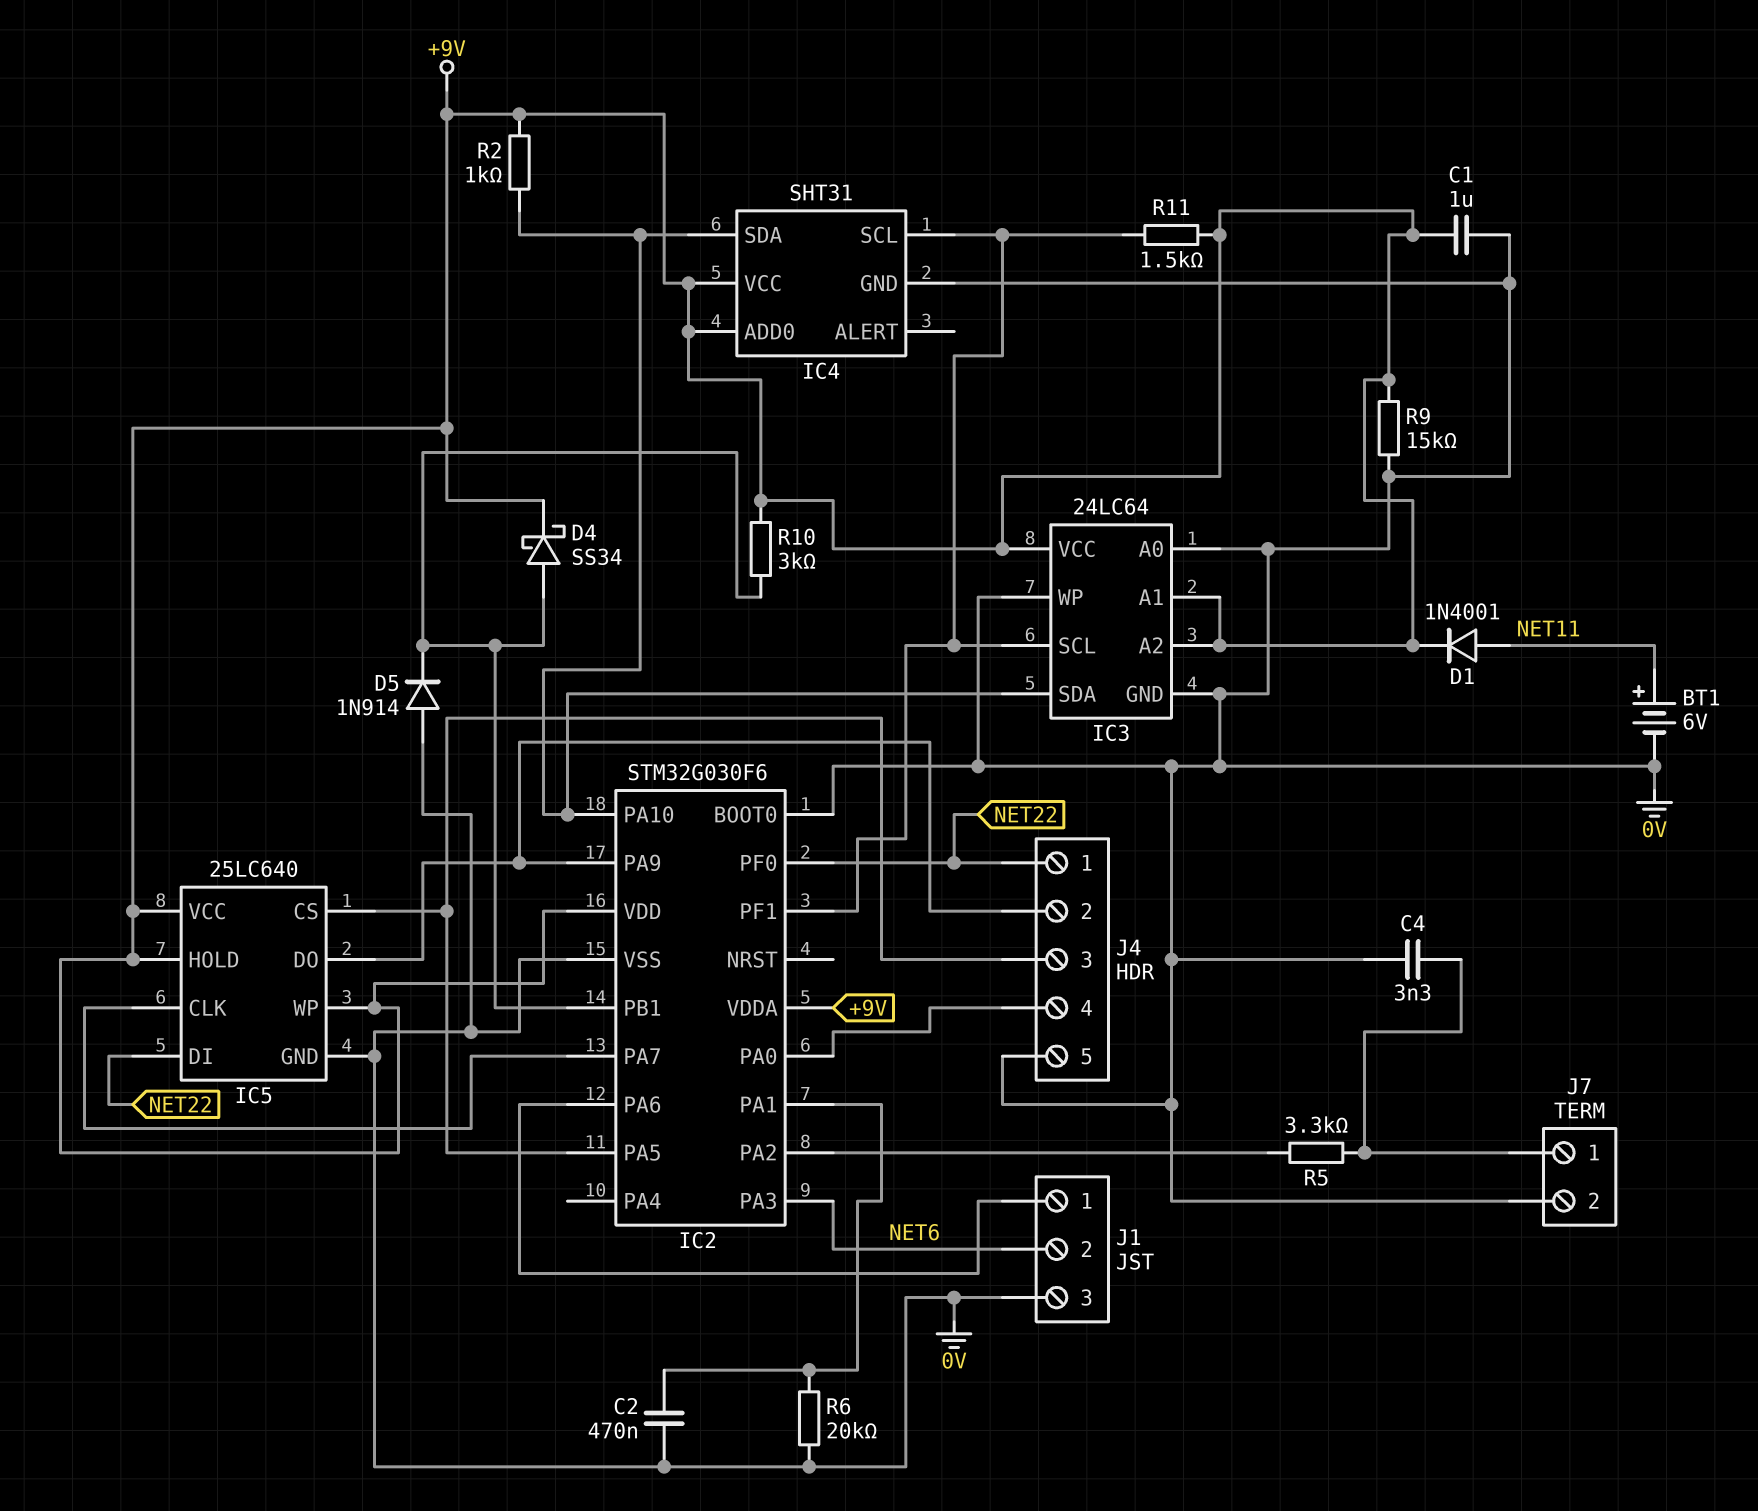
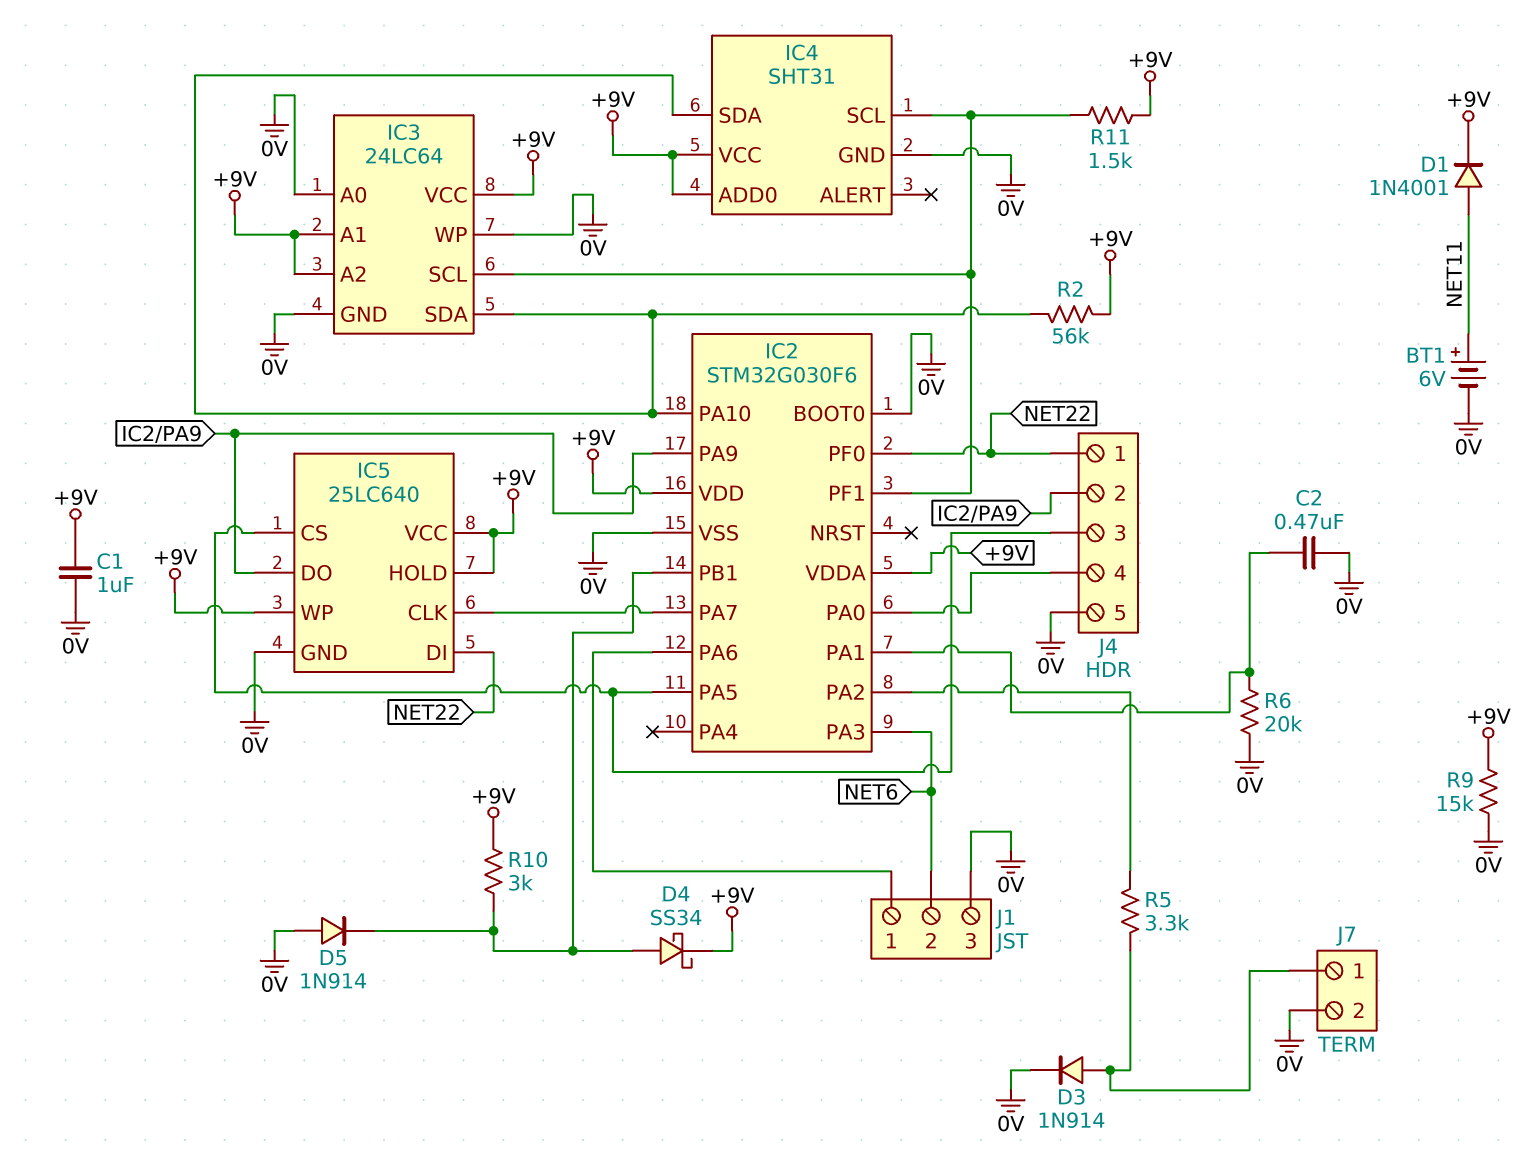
C4: 3.3nF (0V, J7/1) -> none
D3: none -> diode 1N914 (A J7/1, K 0V)
R2: 1k (+9V, IC2/PA10) -> 56k (+9V, IC2/PA10)

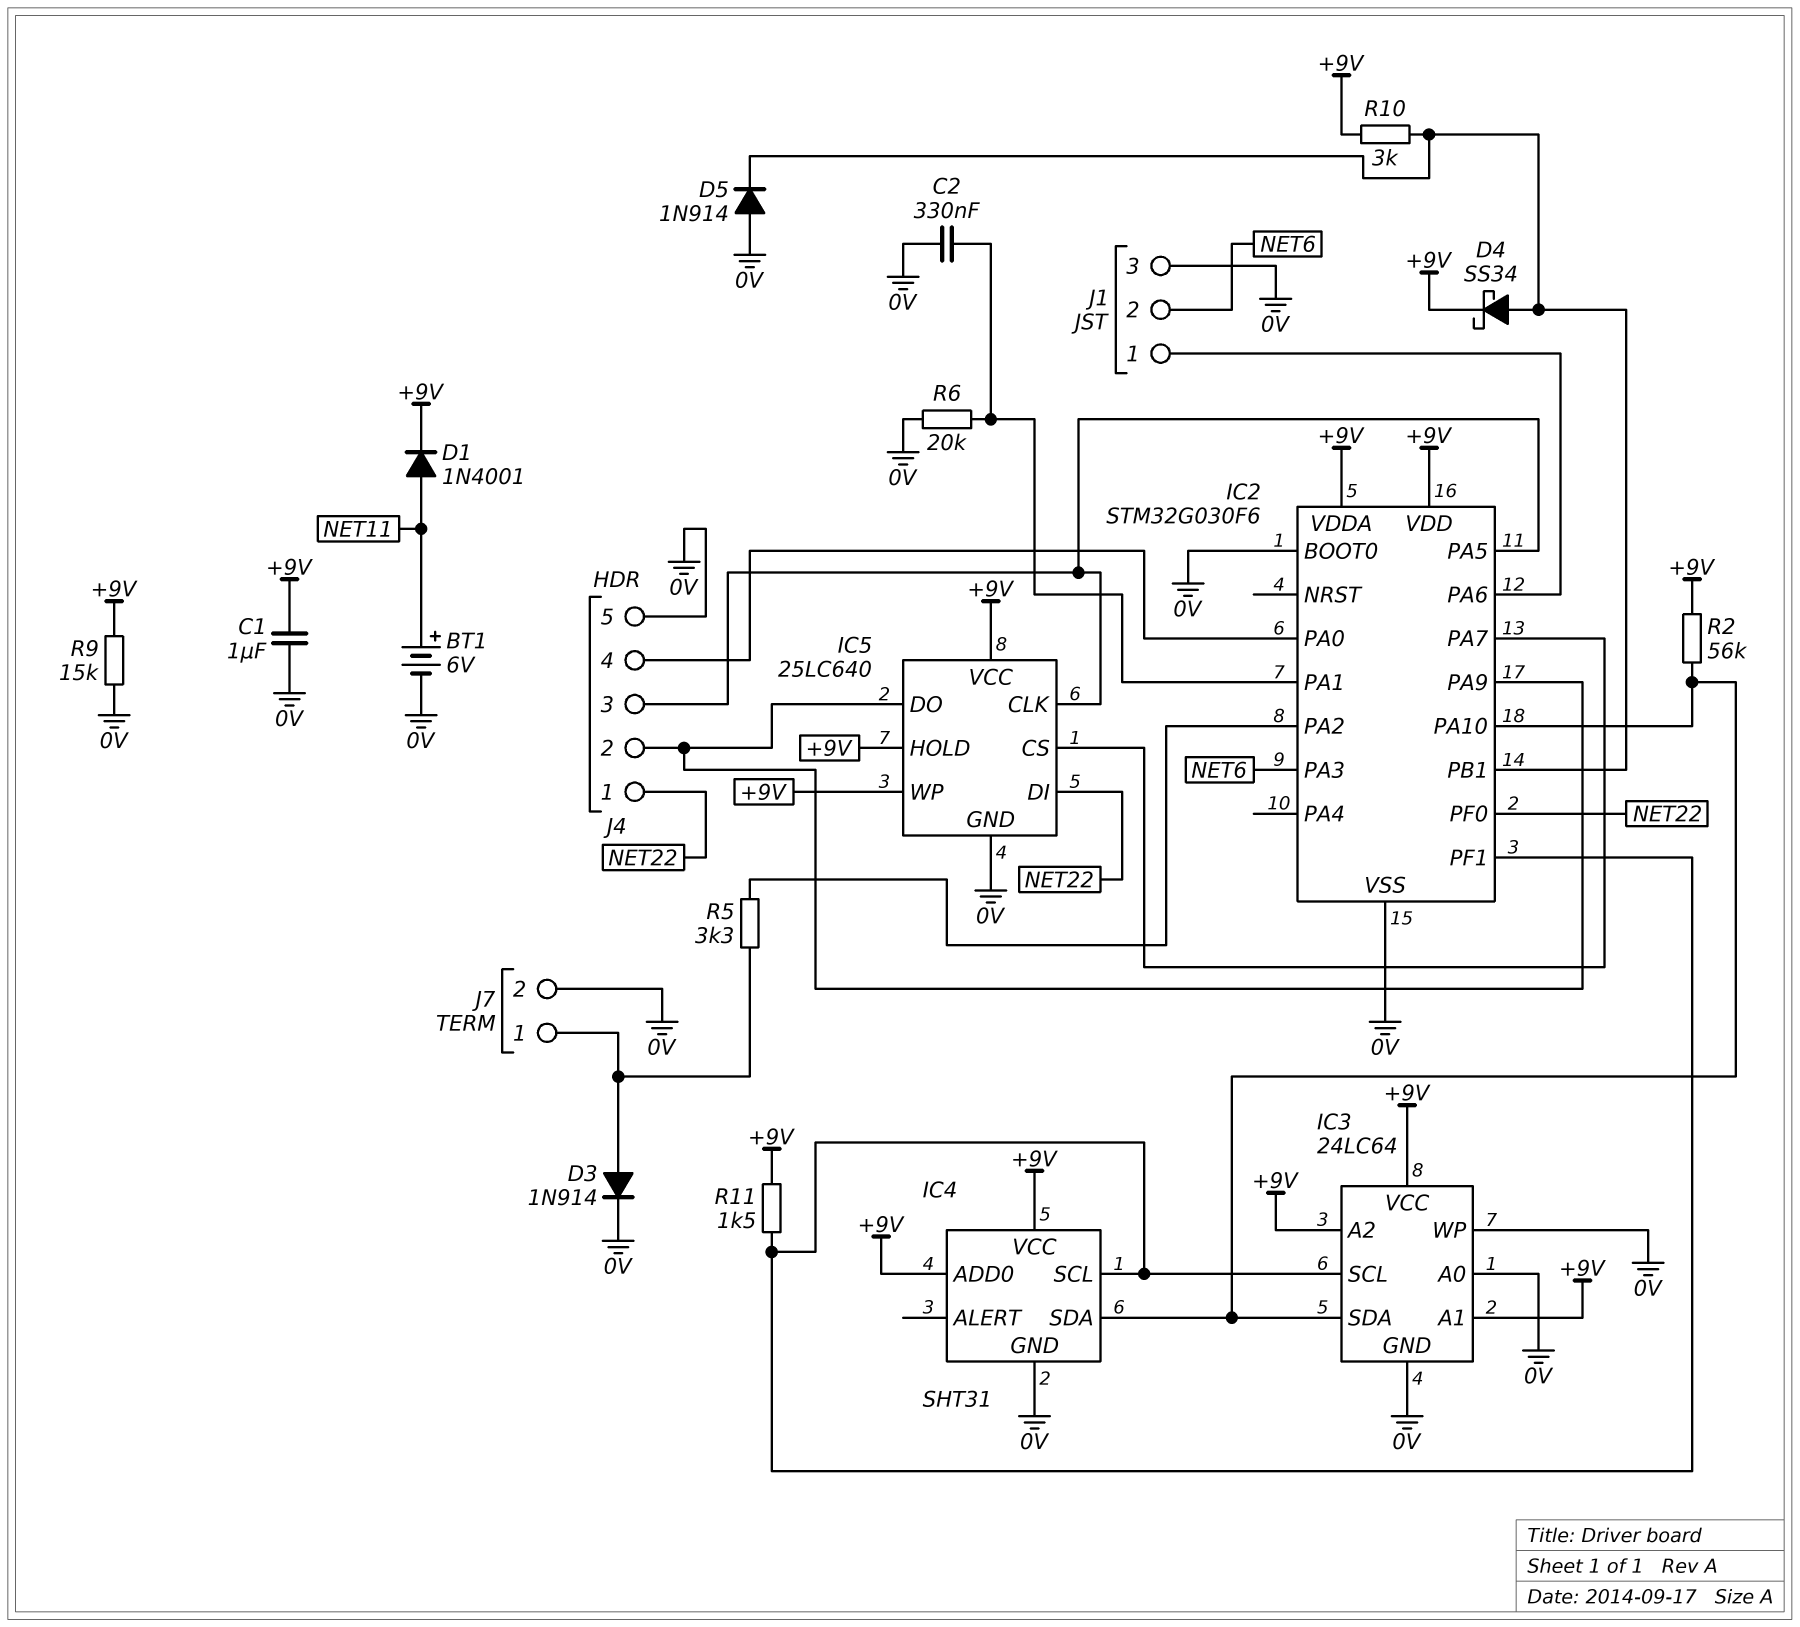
C2: 470nF (0V, IC2/PA1) -> 330nF (0V, IC2/PA1)
IC5 pin CLK: IC2/PA7 -> IC2/PA5
IC5 pin CS: IC2/PA5 -> IC2/PA7

